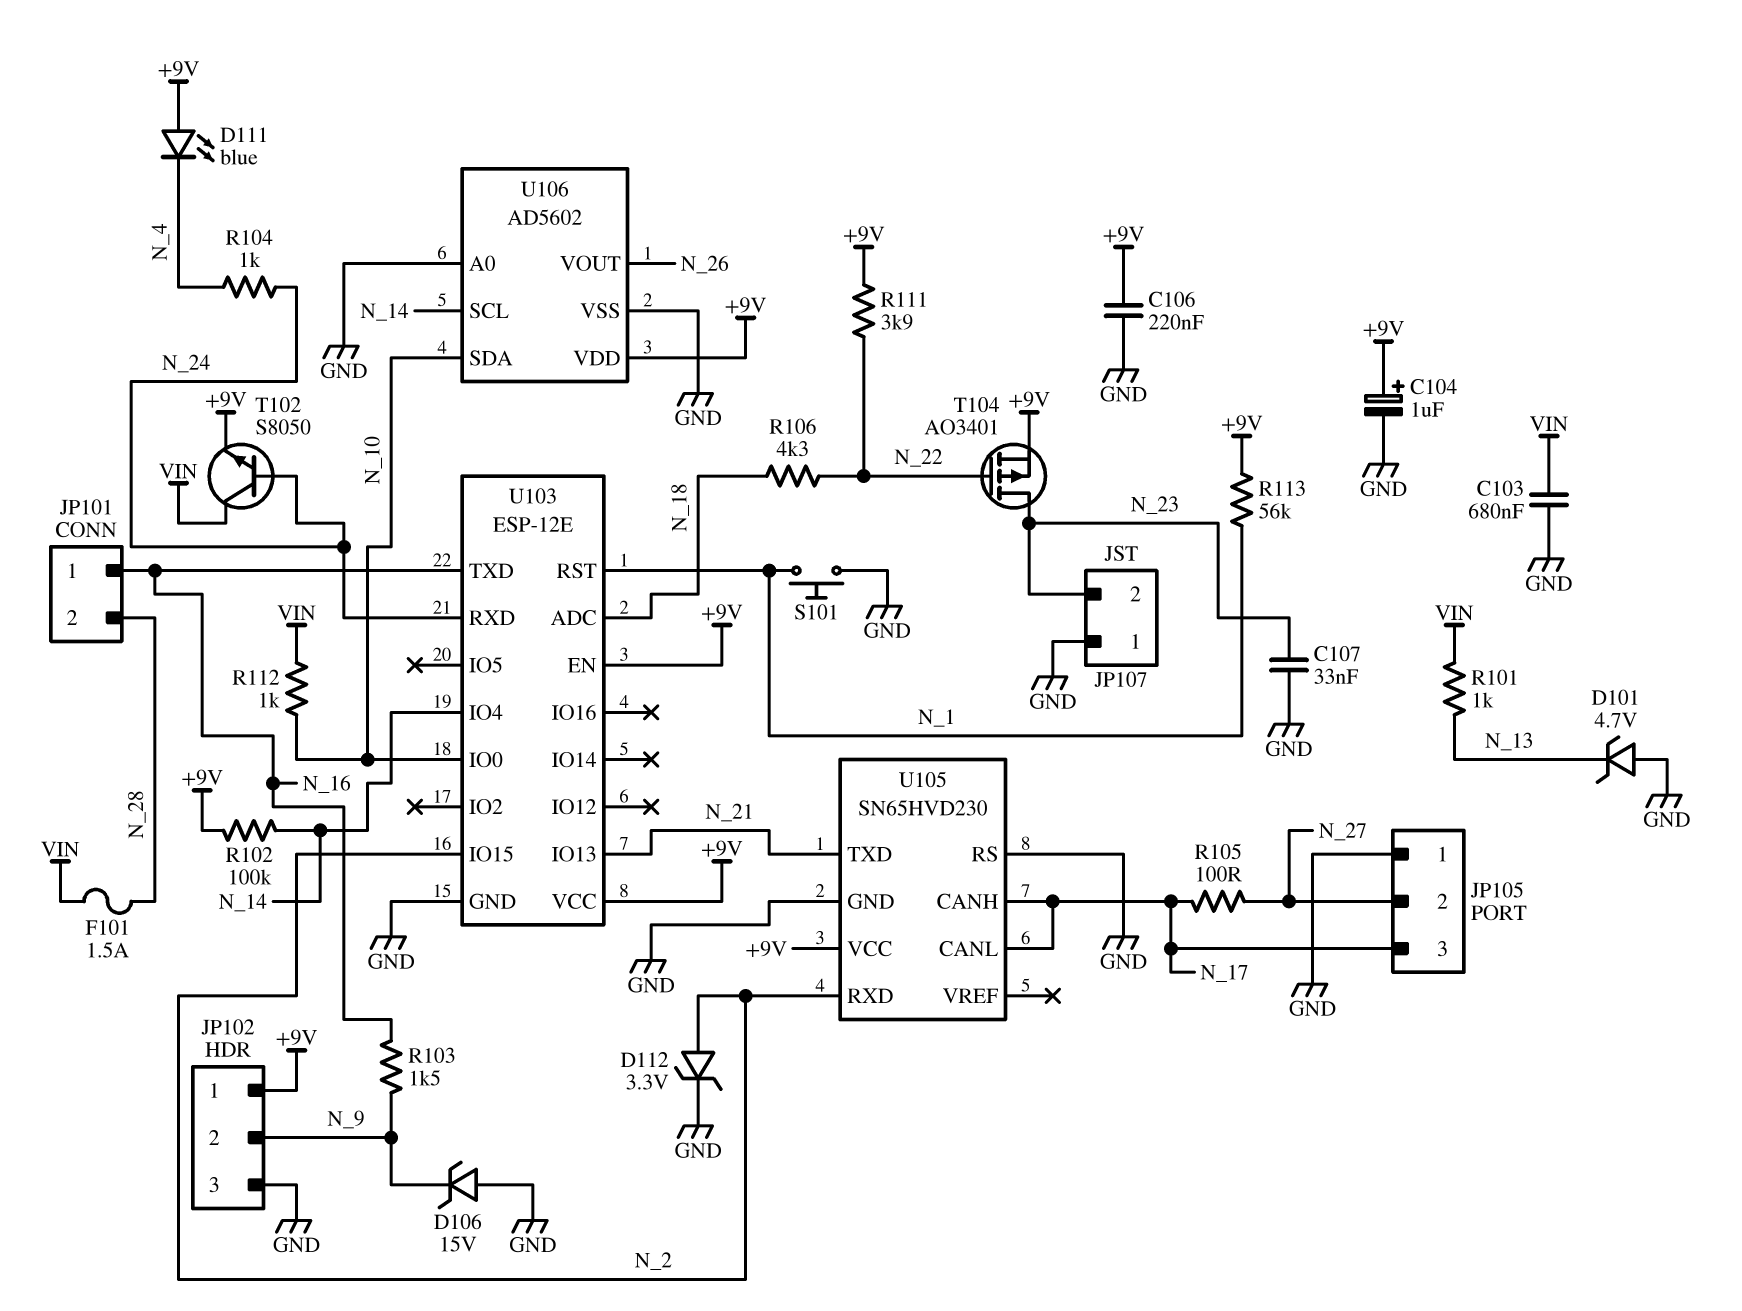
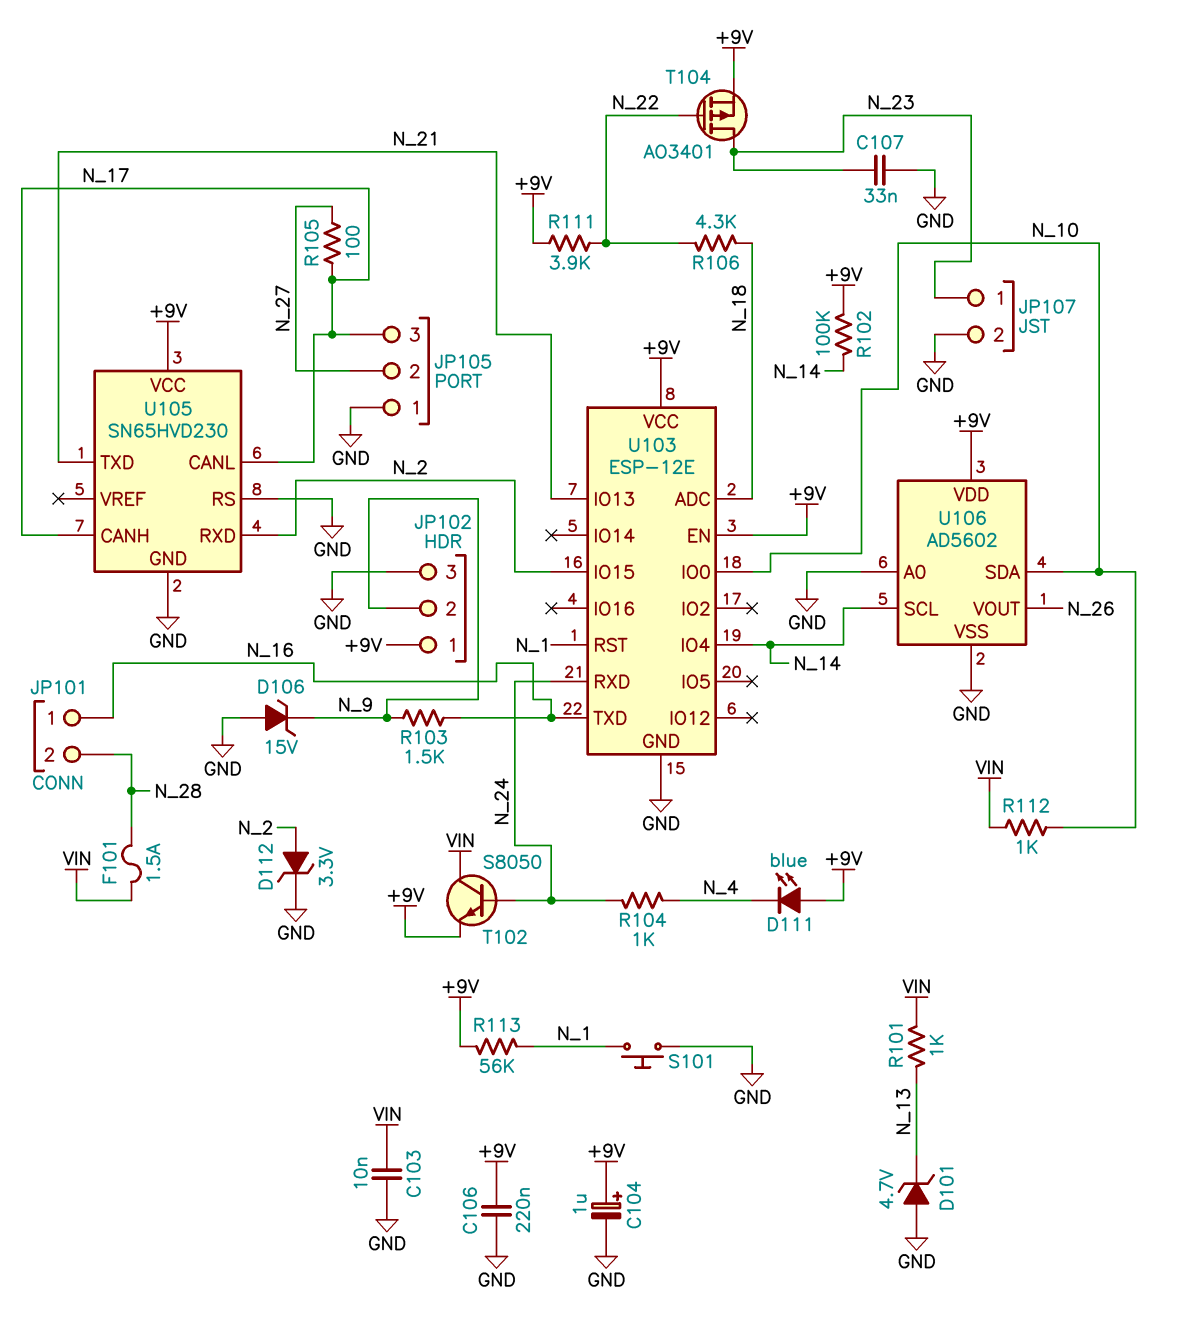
C103: 680nF (GND, VIN) -> 10nF (GND, VIN)
JP107 pin 1: GND -> N_23
JP107 pin 2: N_23 -> GND

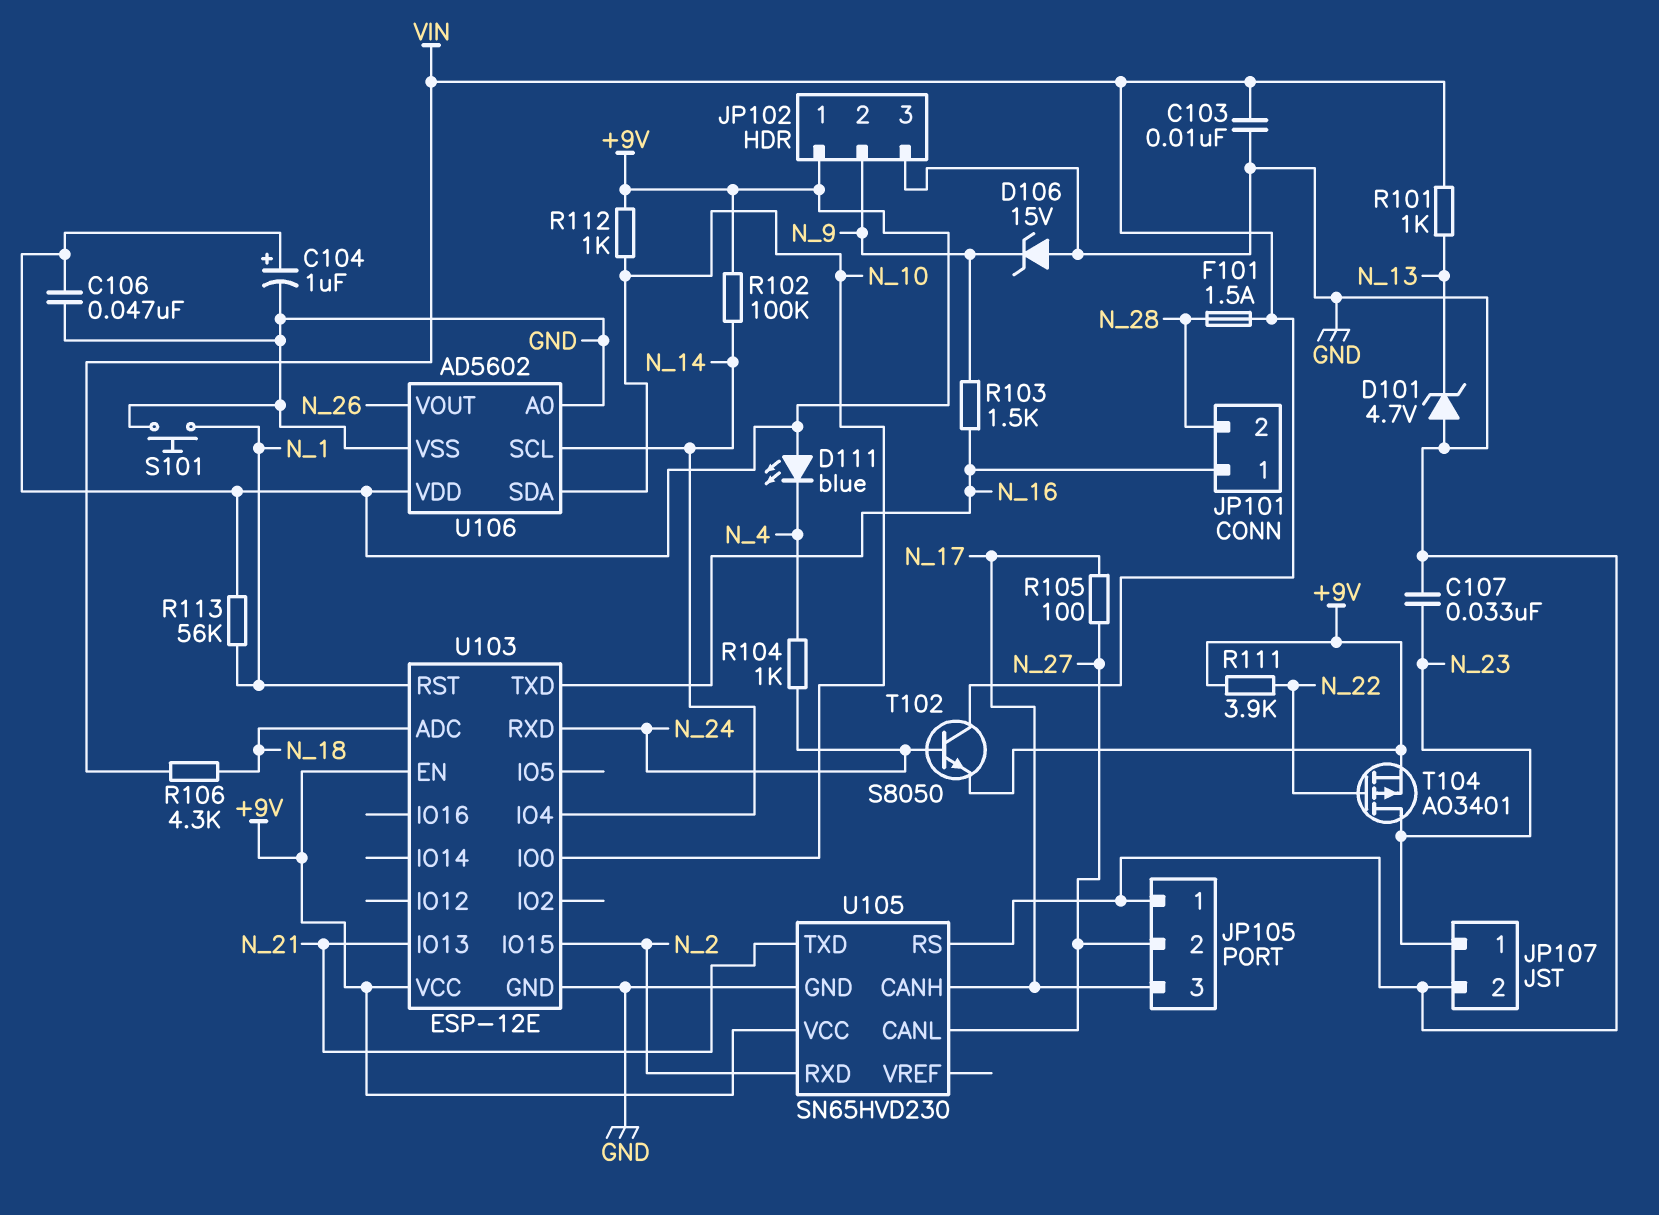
C106: 220nF (+9V, GND) -> 47nF (+9V, GND)
D112: zener 3.3V (A N_2, K GND) -> none
R106: 4.3k (N_18, N_22) -> 4.3k (N_18, VIN)
R112: 1k (N_10, VIN) -> 1k (+9V, N_10)
U105 pin CANL: N_17 -> N_27

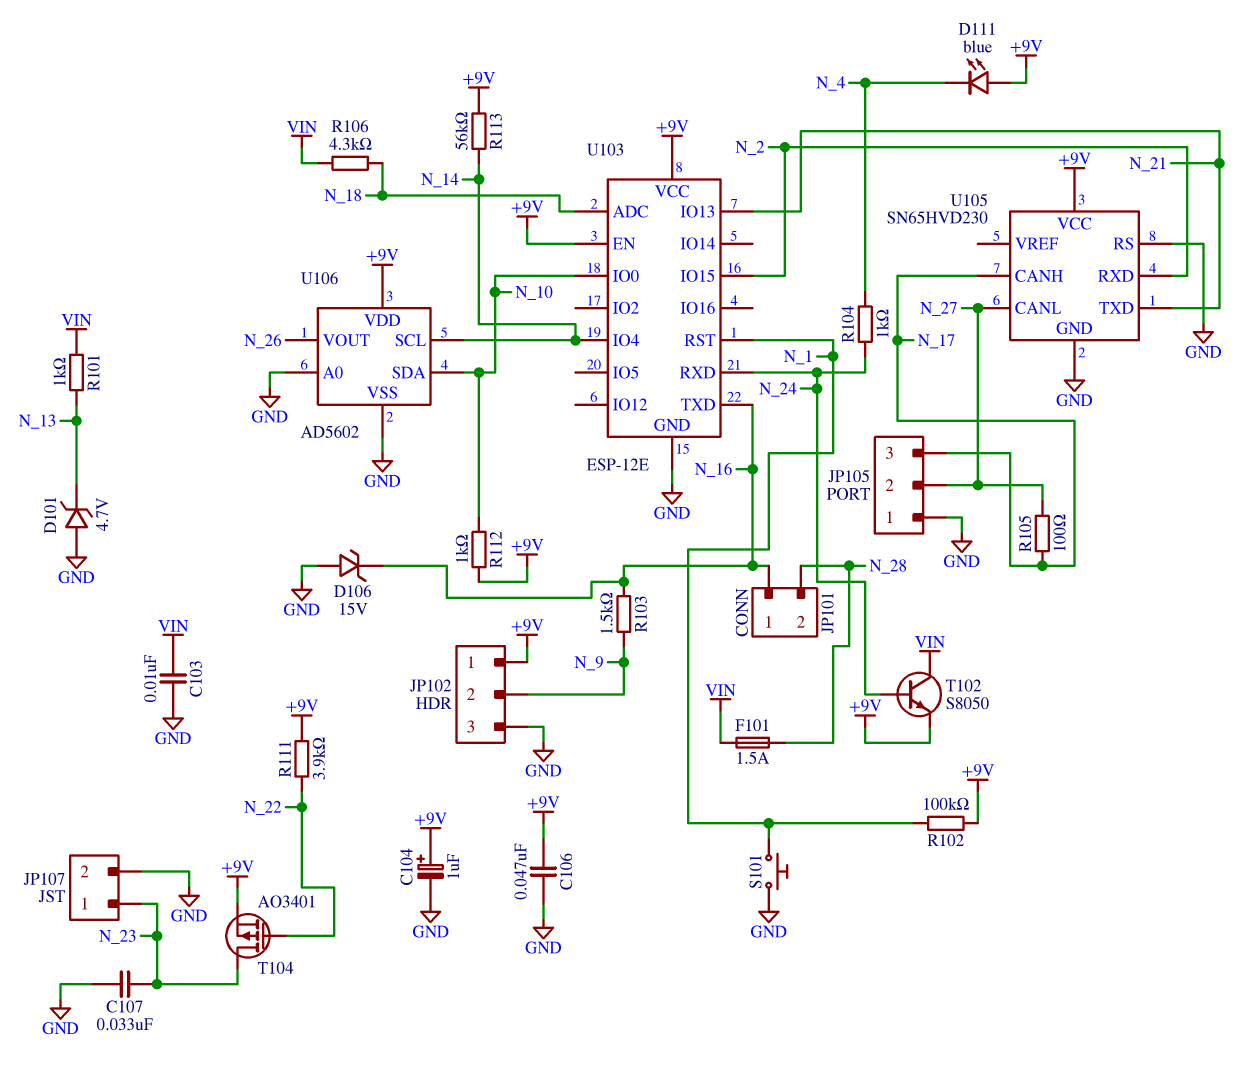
D106: zener 15V (A GND, K N_9) -> zener 15V (A GND, K N_16)
R102: 100k (+9V, N_14) -> 100k (+9V, N_1)
R113: 56k (+9V, N_1) -> 56k (+9V, N_14)

